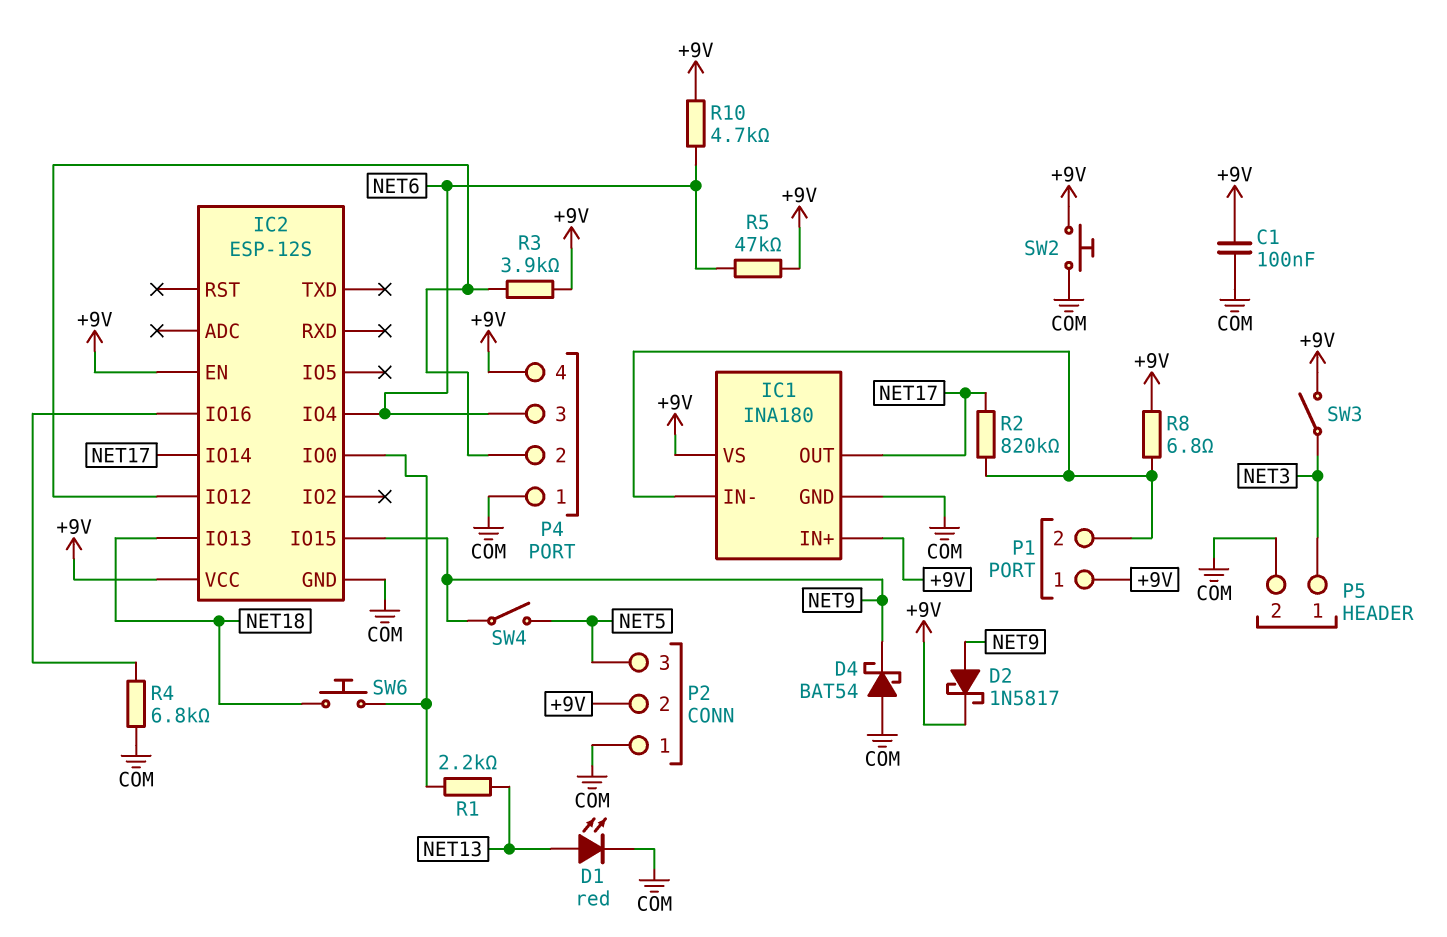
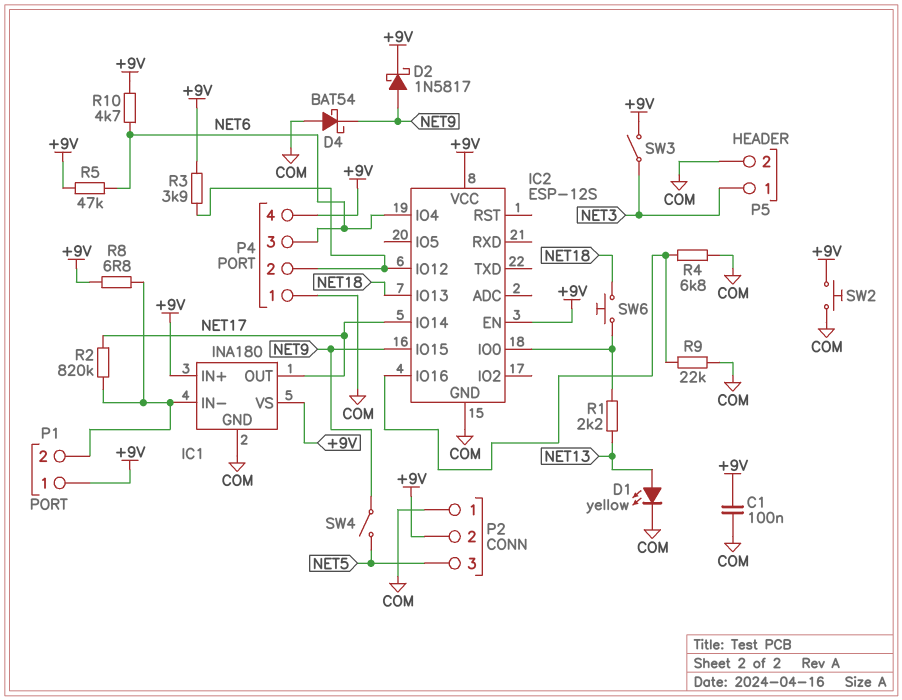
D1: LED red (A NET13, K COM) -> LED yellow (A NET13, K COM)
R9: none -> 22k (COM, IC2/IO16)

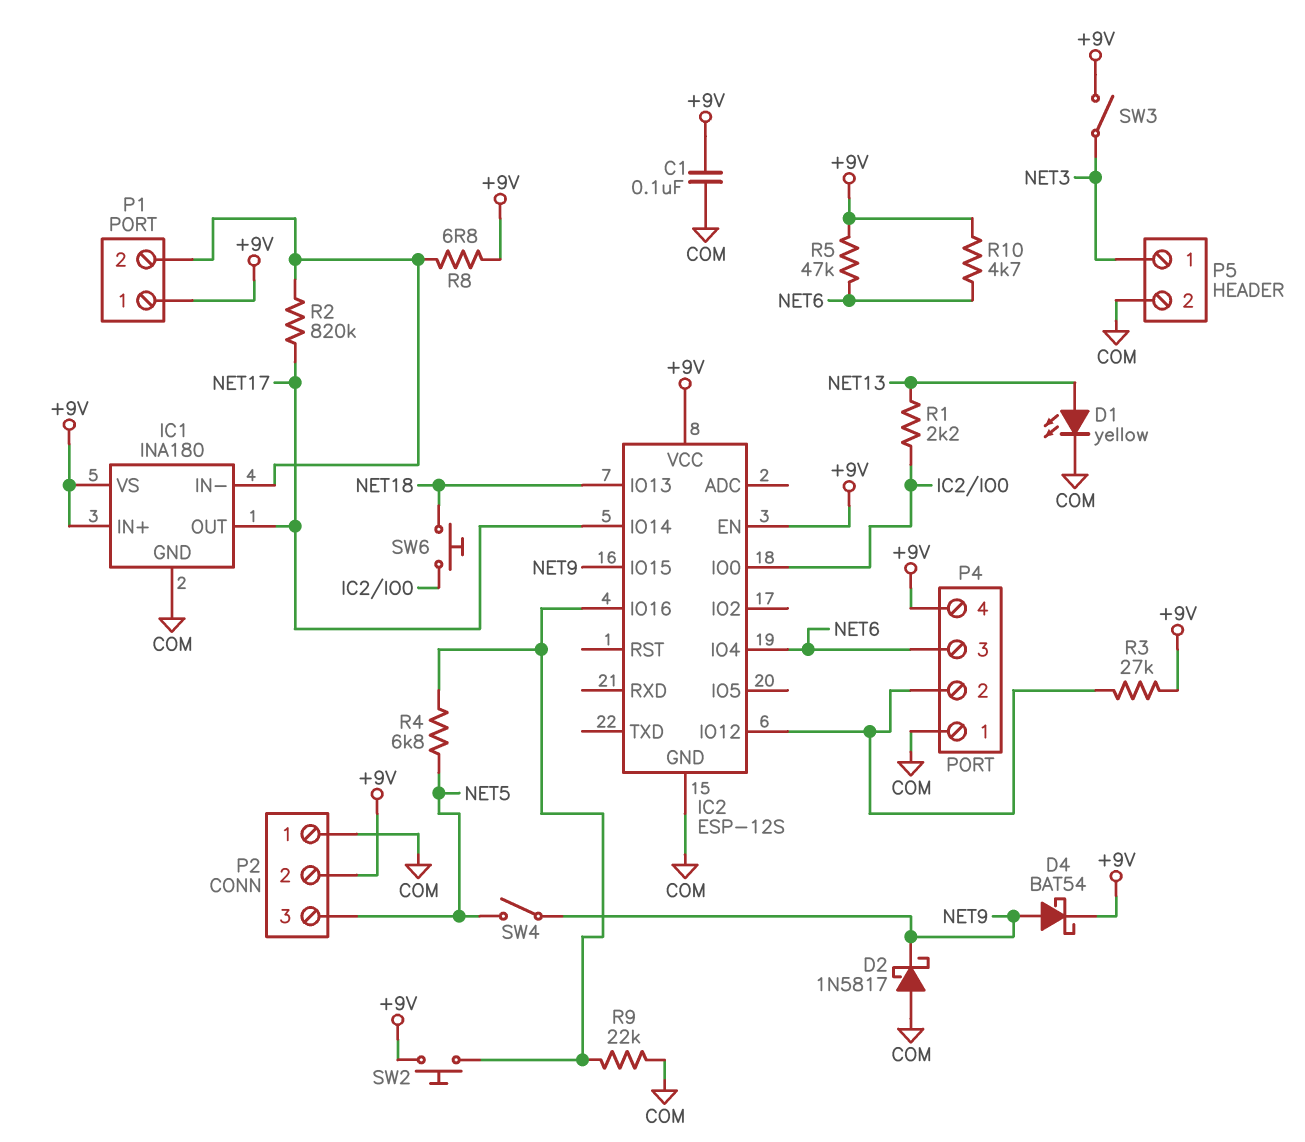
D2: schottky 1N5817 (A NET9, K +9V) -> schottky 1N5817 (A COM, K NET9)
D4: schottky BAT54 (A COM, K NET9) -> schottky BAT54 (A NET9, K +9V)
R3: 3.9k (+9V, IC2/IO12) -> 27k (+9V, IC2/IO12)
R4: 6.8k (COM, IC2/IO16) -> 6.8k (IC2/IO16, NET5)
SW2: button (+9V, COM) -> button (+9V, IC2/IO16)

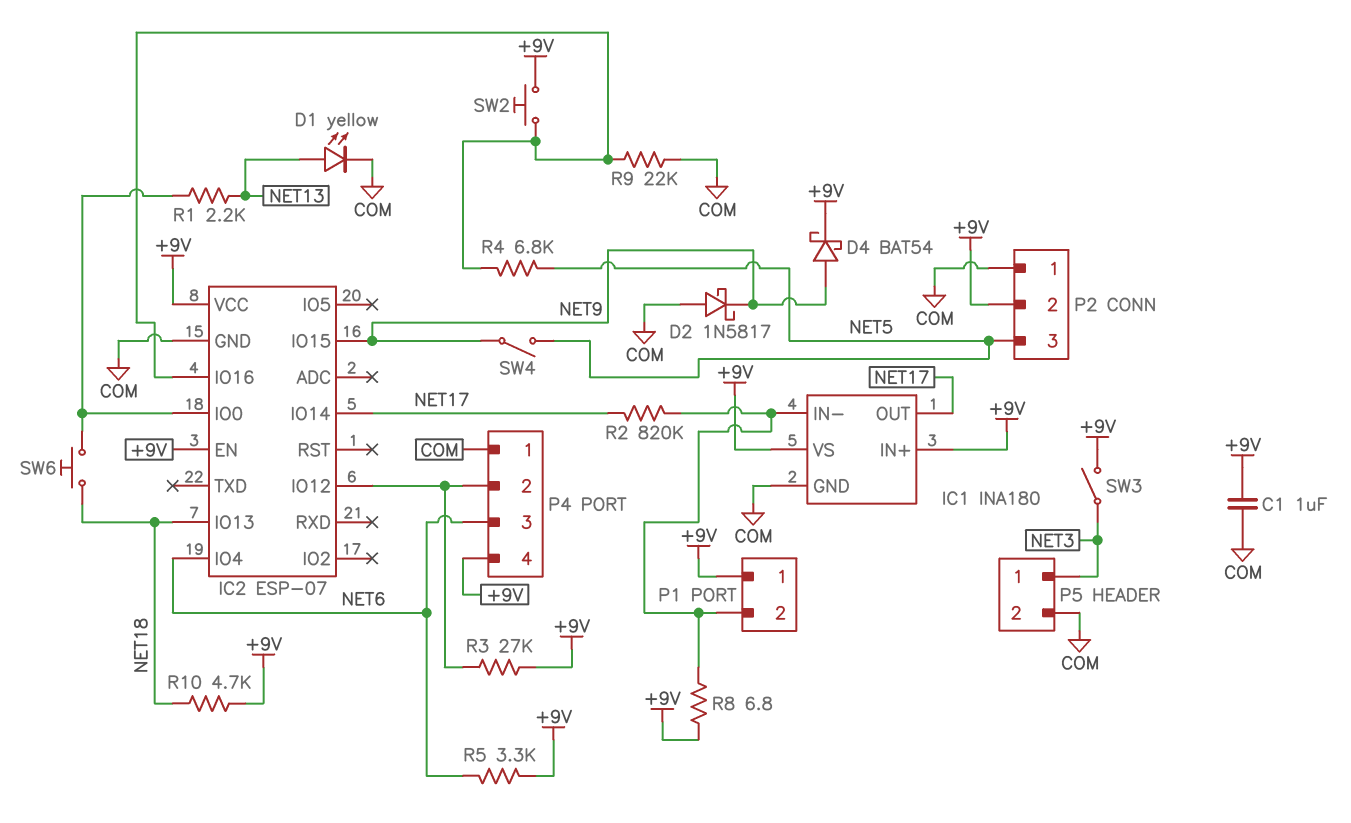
C1: 100nF (+9V, COM) -> 1uF (+9V, COM)
IC2: ESP-12S -> ESP-07
R5: 47k (+9V, NET6) -> 3.3k (+9V, NET6)
R10: 4.7k (+9V, NET6) -> 4.7k (+9V, NET18)

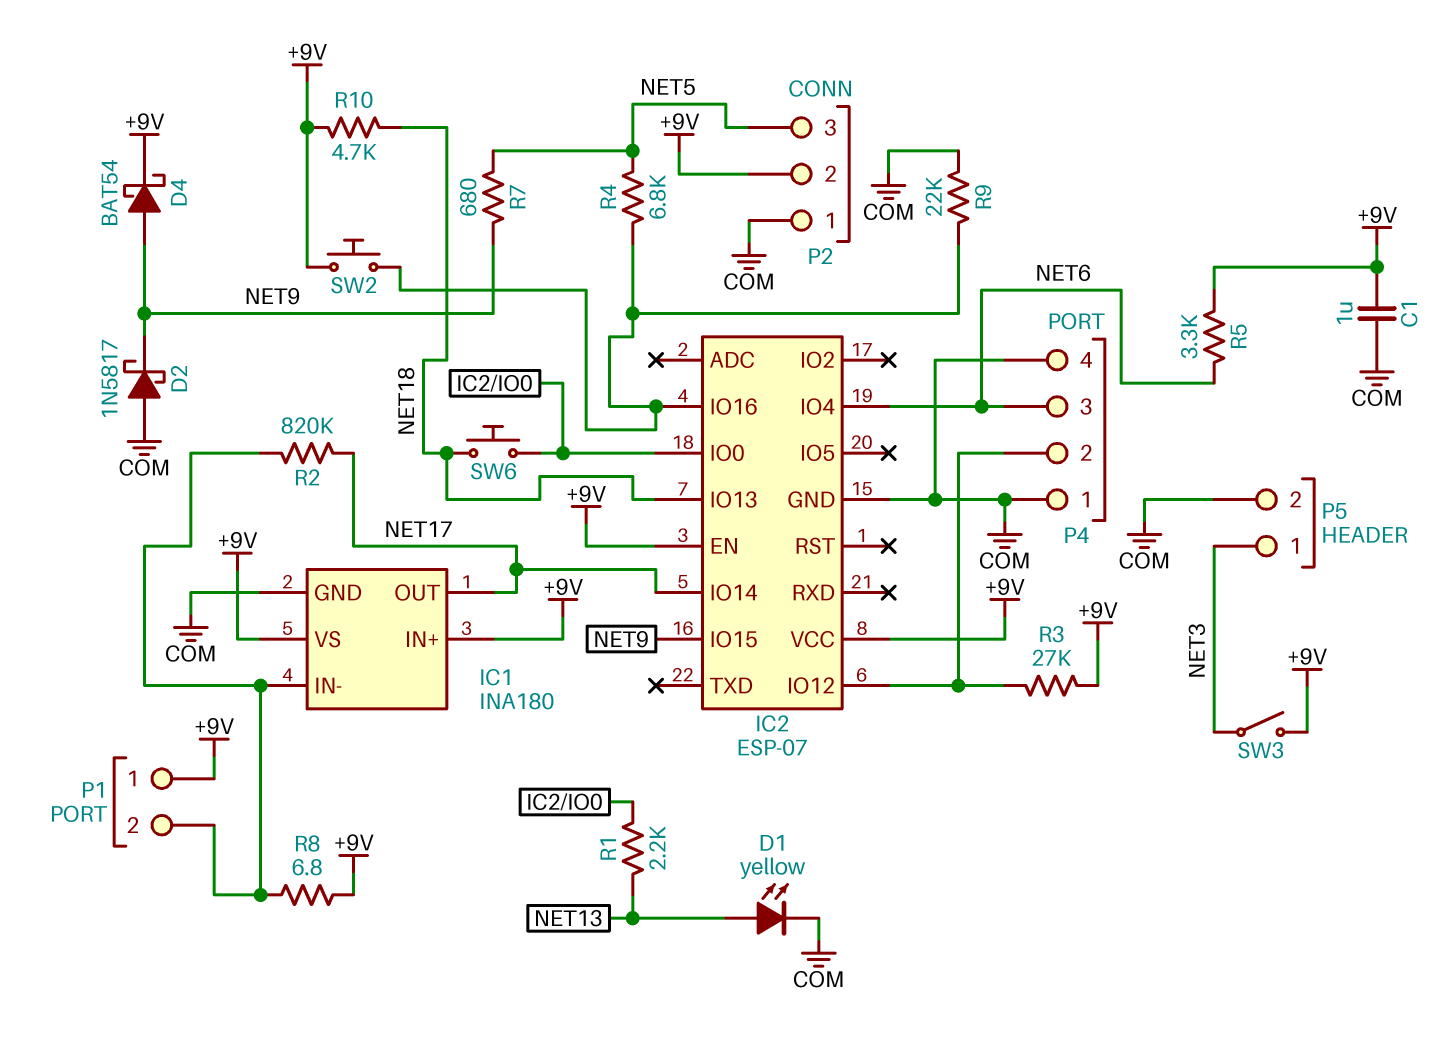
P4 pin 4: +9V -> COM
R7: none -> 680 (NET5, NET9)
SW4: switch (NET5, NET9) -> none

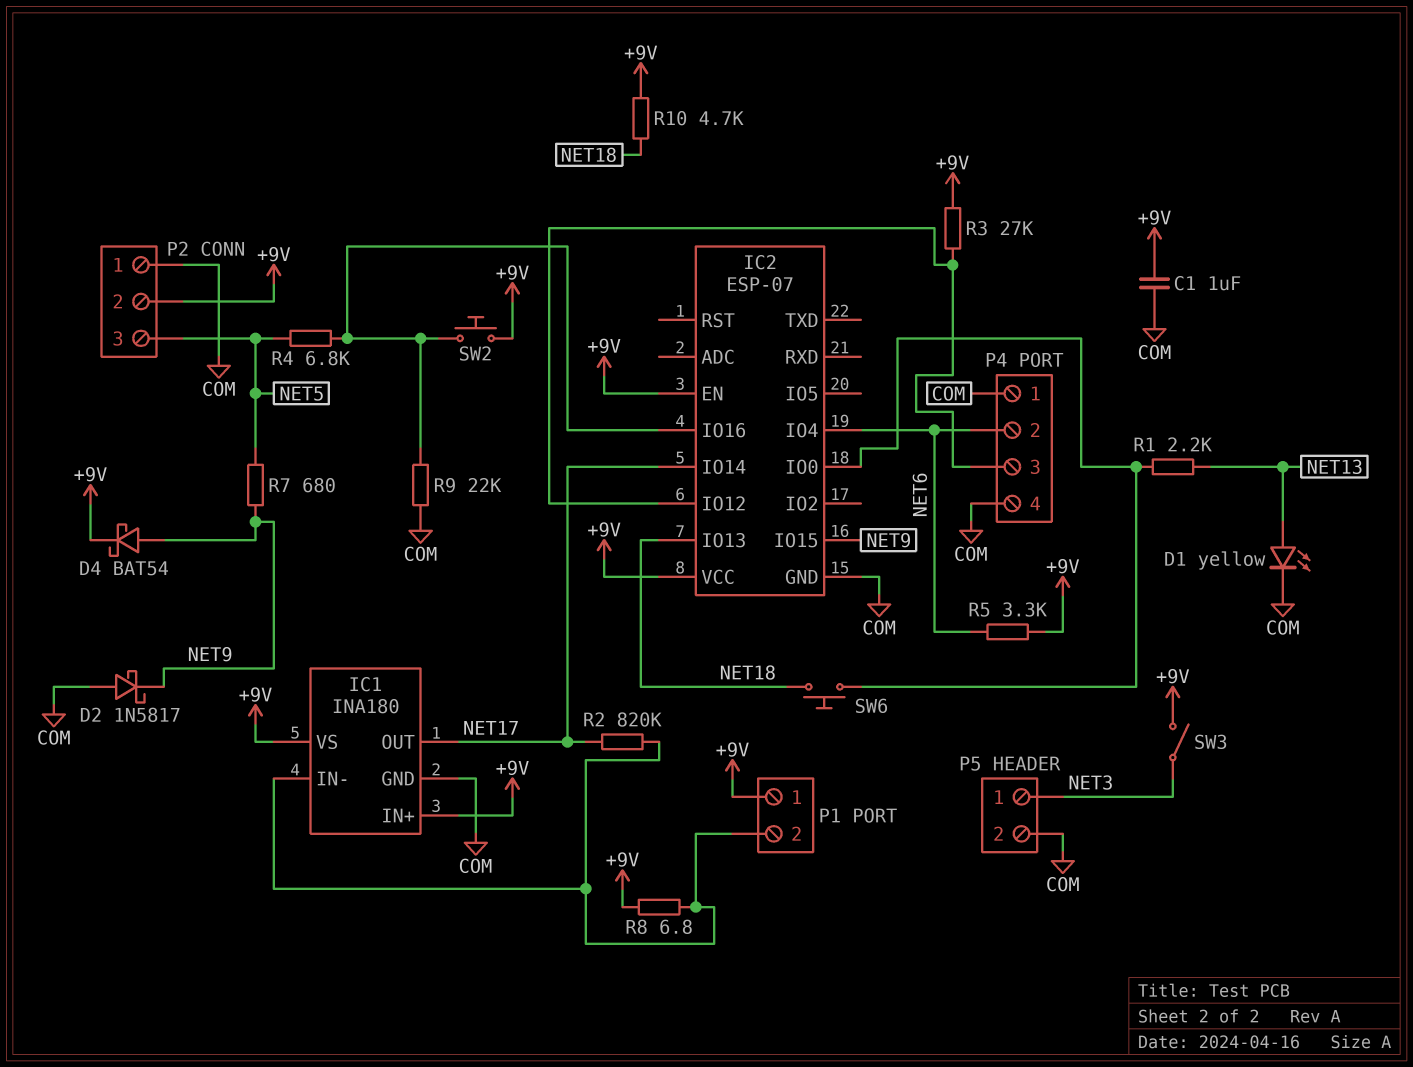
P4 pin 2: IC2/IO12 -> NET6
P4 pin 3: NET6 -> IC2/IO12

